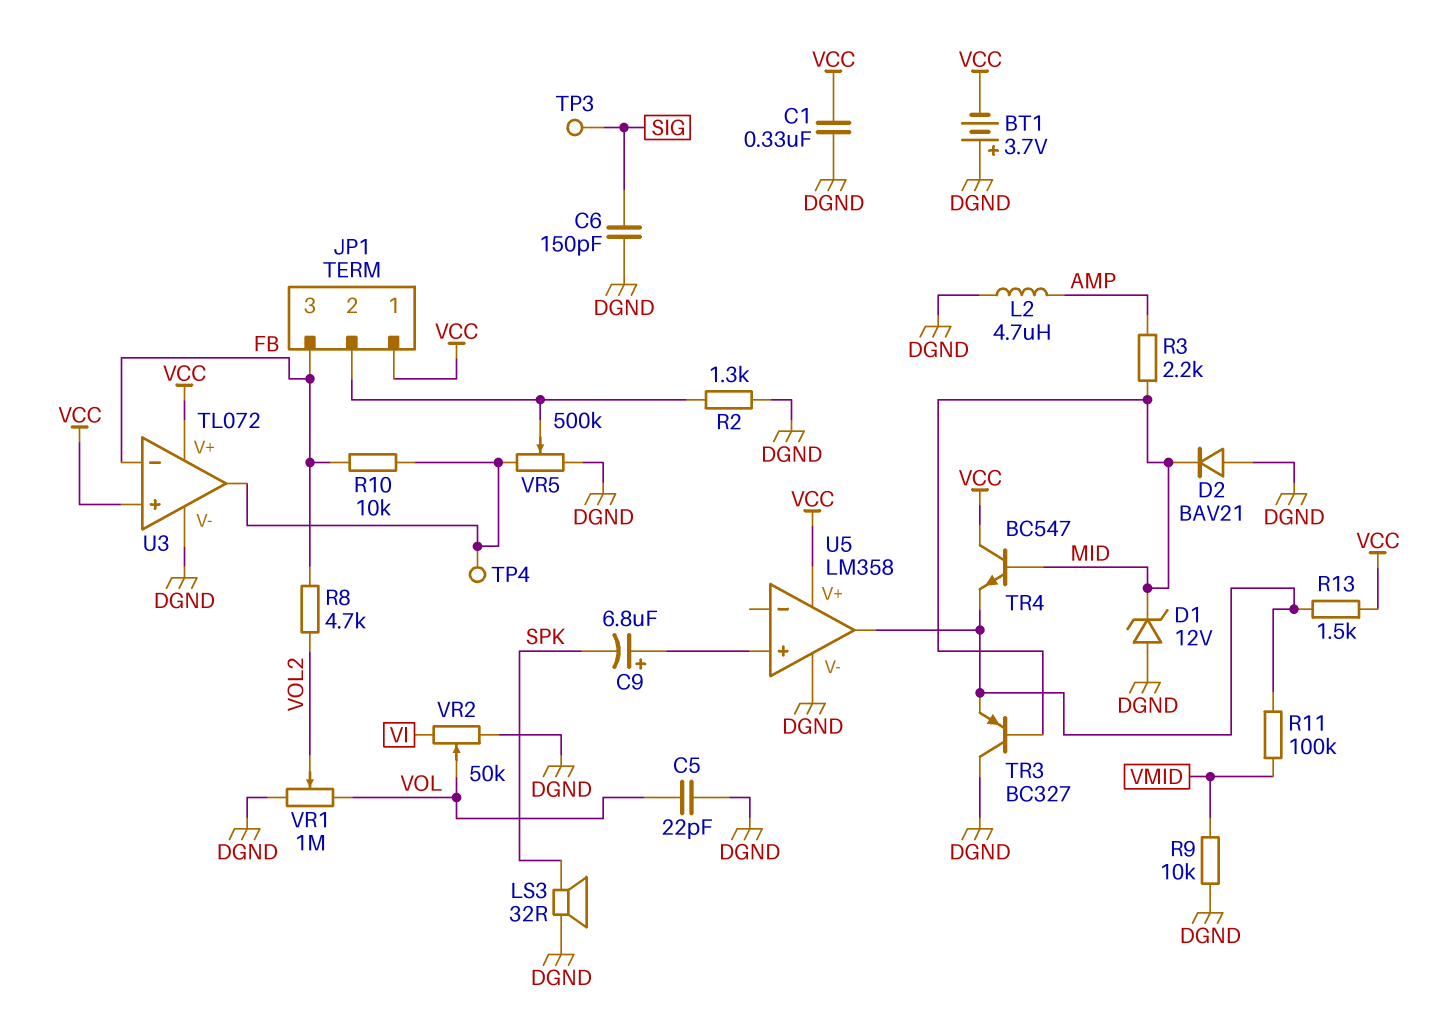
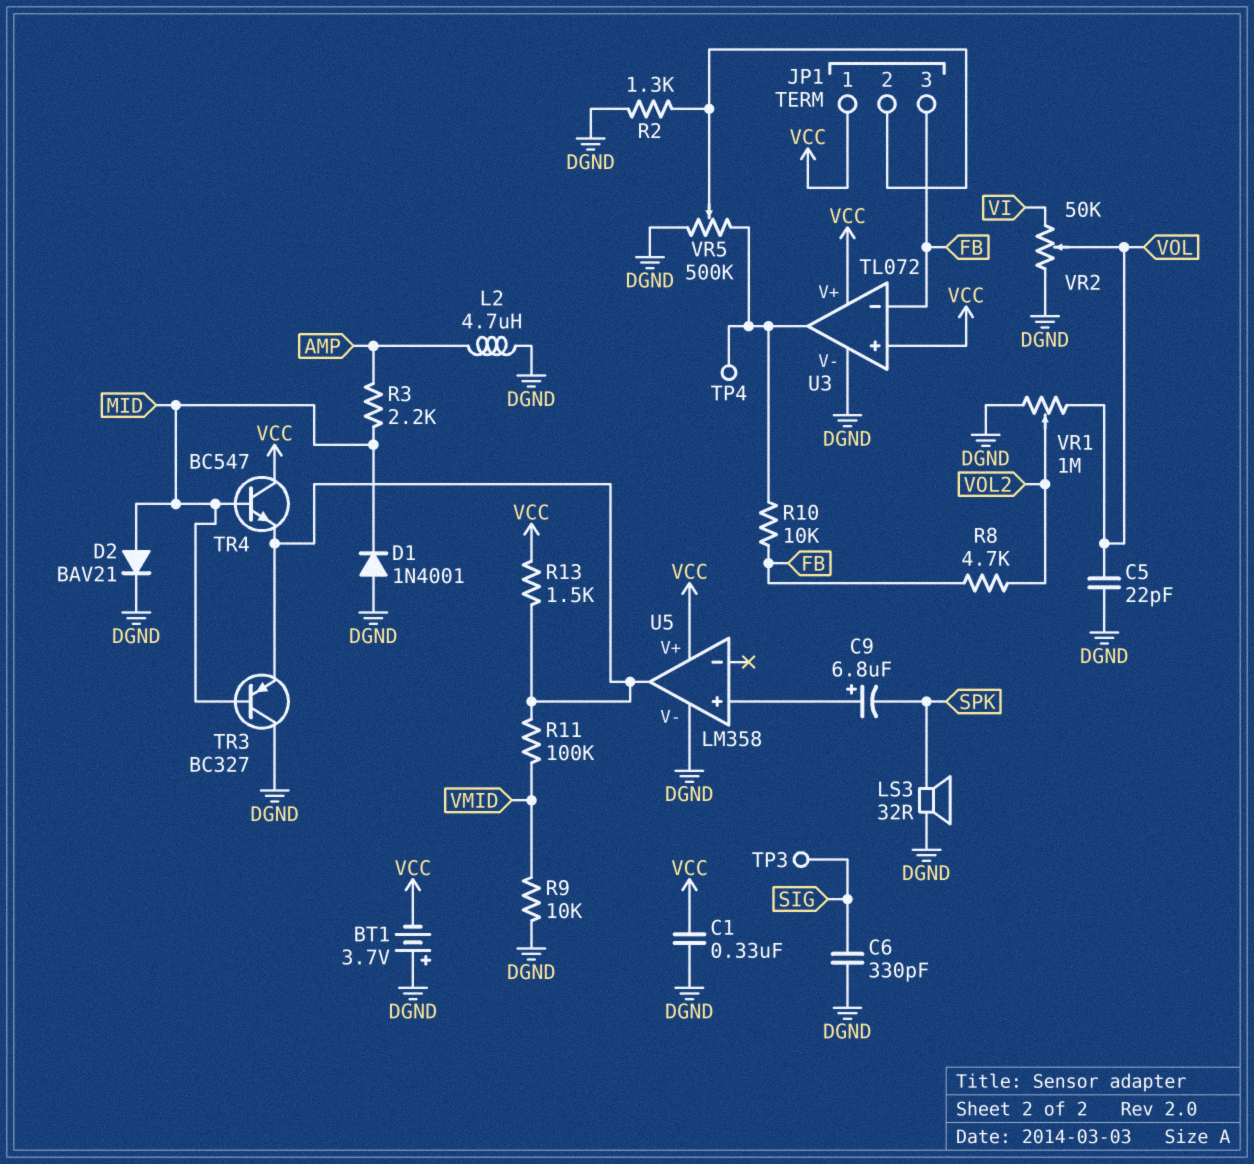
C6: 150pF (DGND, SIG) -> 330pF (DGND, SIG)
D1: zener 12V (A DGND, K MID) -> diode 1N4001 (A DGND, K MID)
D2: diode BAV21 (A DGND, K MID) -> diode BAV21 (A MID, K DGND)

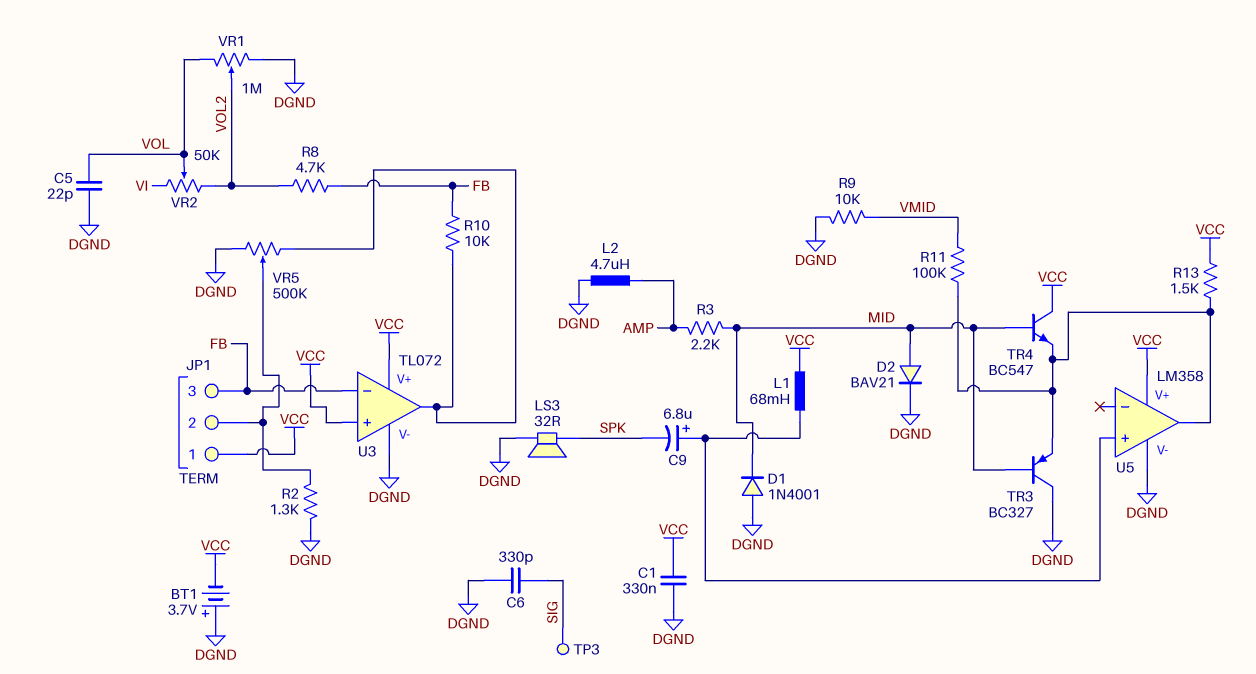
L1: none -> 68mH (U5/in+, VCC)
TP4: test point (U3/out) -> none
VR2: 50k (DGND, VI, wiper VOL) -> 50k (VI, VOL2, wiper VOL)

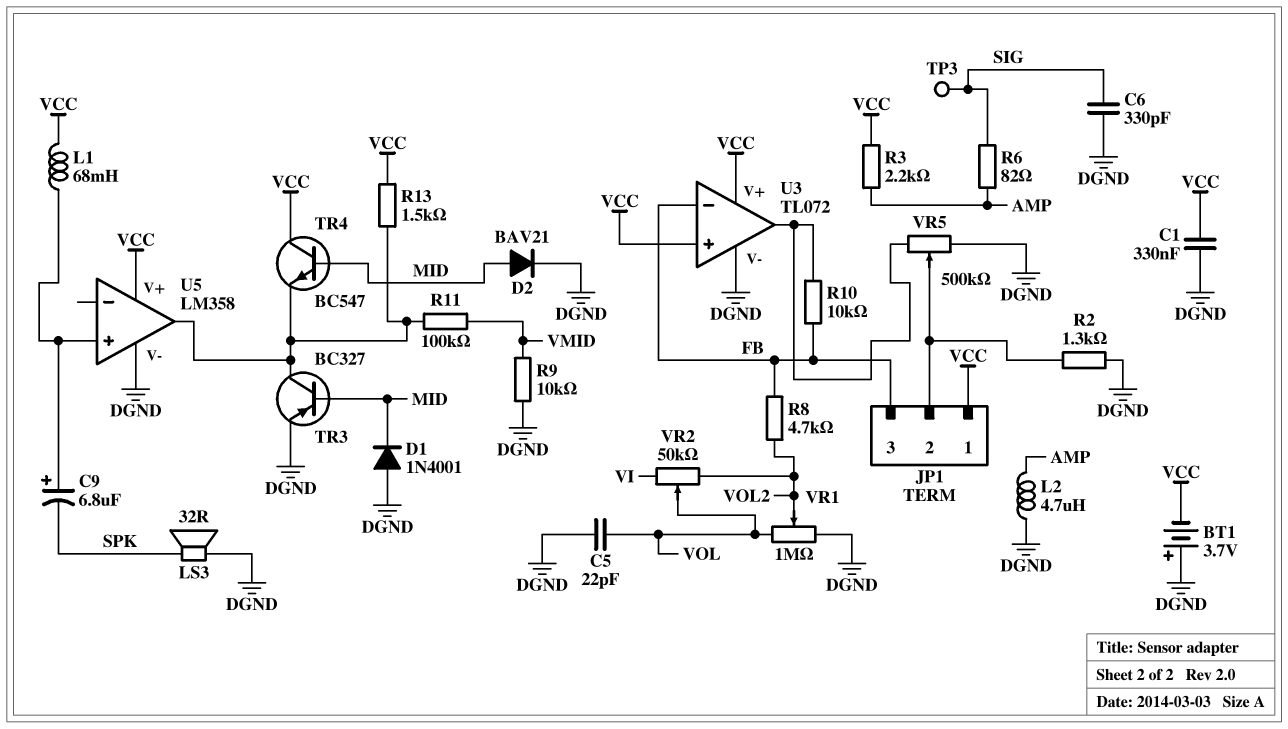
R3: 2.2k (AMP, MID) -> 2.2k (AMP, VCC)
R6: none -> 82 (AMP, SIG)
TR3: PNP BC327 (B MID, C DGND, E U5/out) -> PNP BC327 (B MID, C U5/out, E DGND)

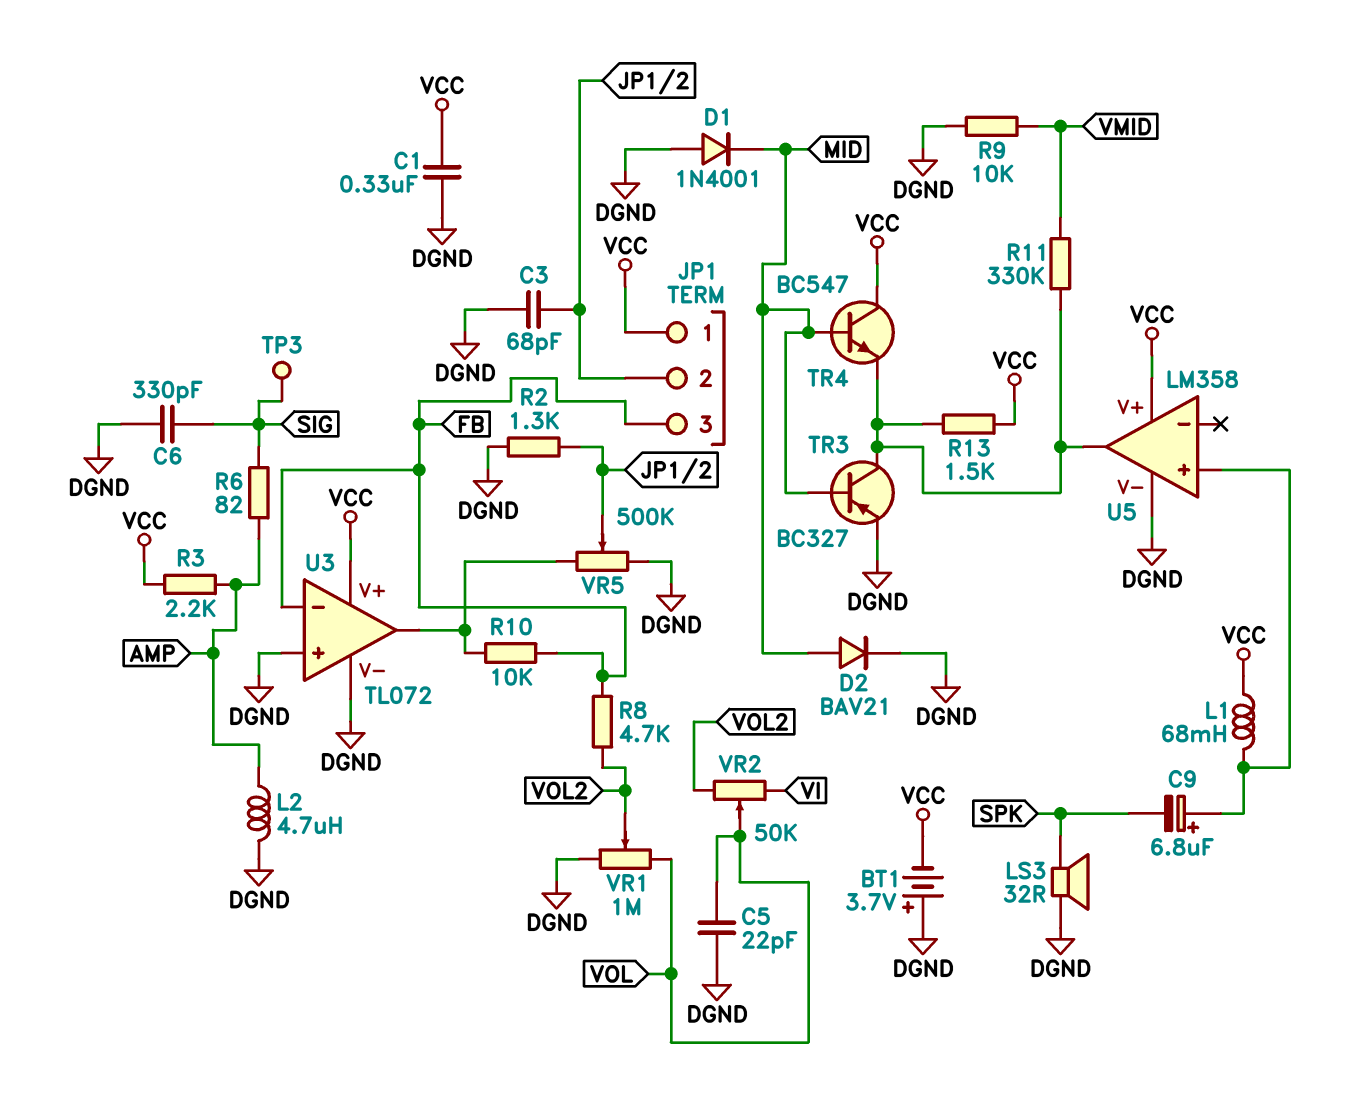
C3: none -> 68pF (DGND, JP1/2)
R11: 100k (U5/out, VMID) -> 330k (U5/out, VMID)
U3 pin in+: VCC -> DGND

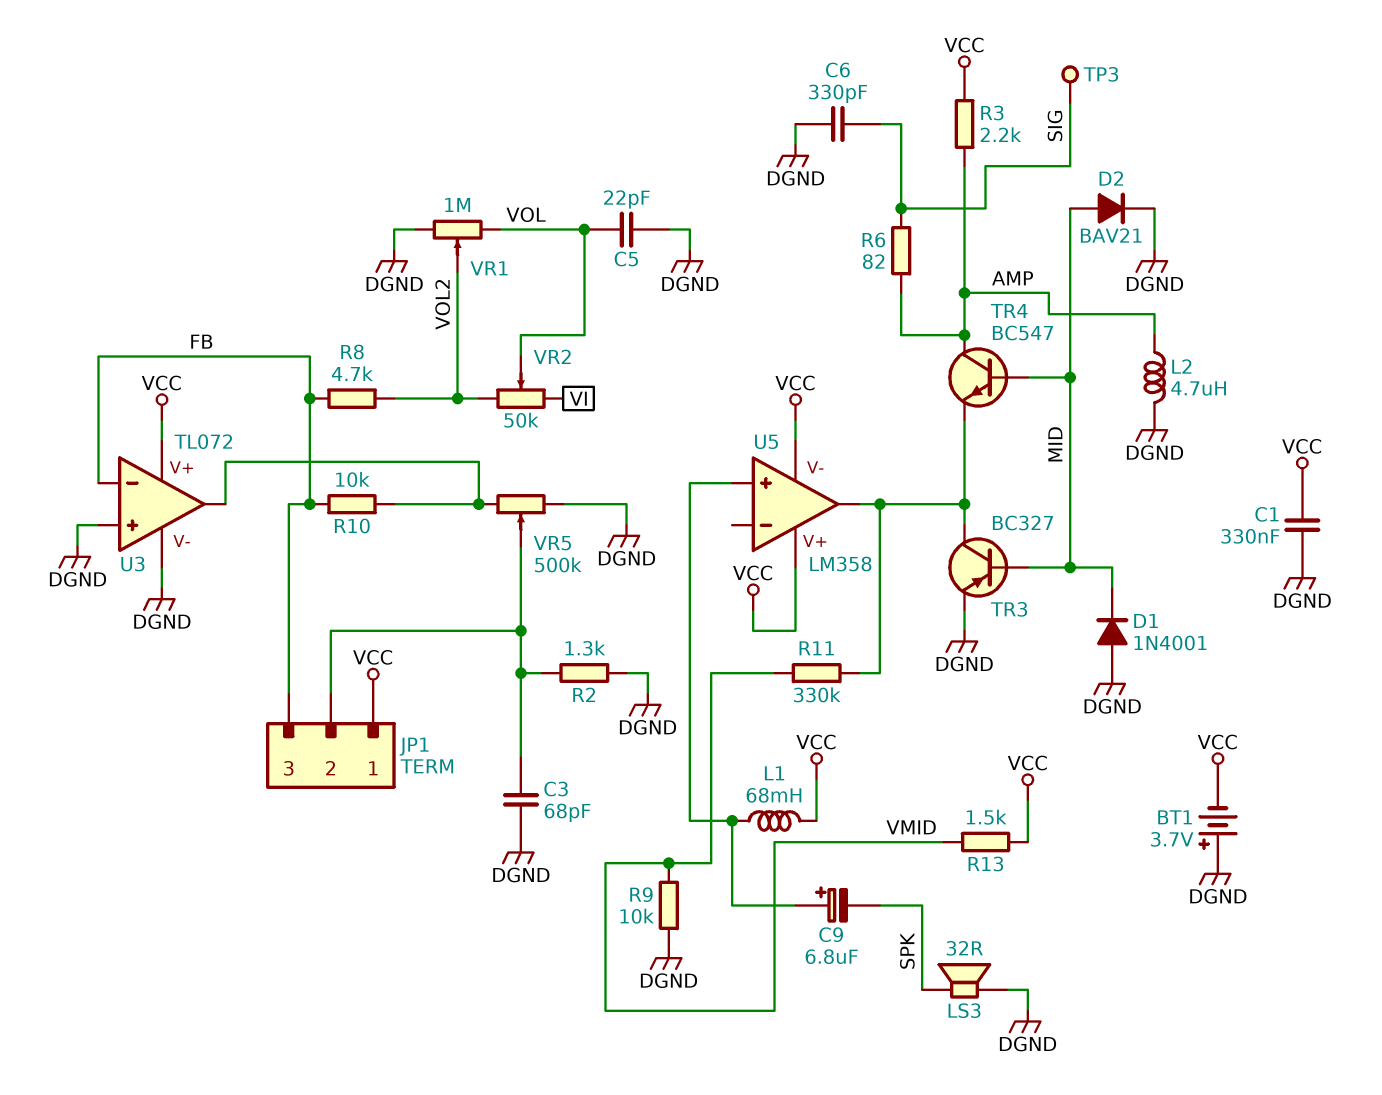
R13: 1.5k (U5/out, VCC) -> 1.5k (VCC, VMID)
TR4: NPN BC547 (B MID, C VCC, E U5/out) -> NPN BC547 (B MID, C AMP, E U5/out)
U5 pin V-: DGND -> VCC

